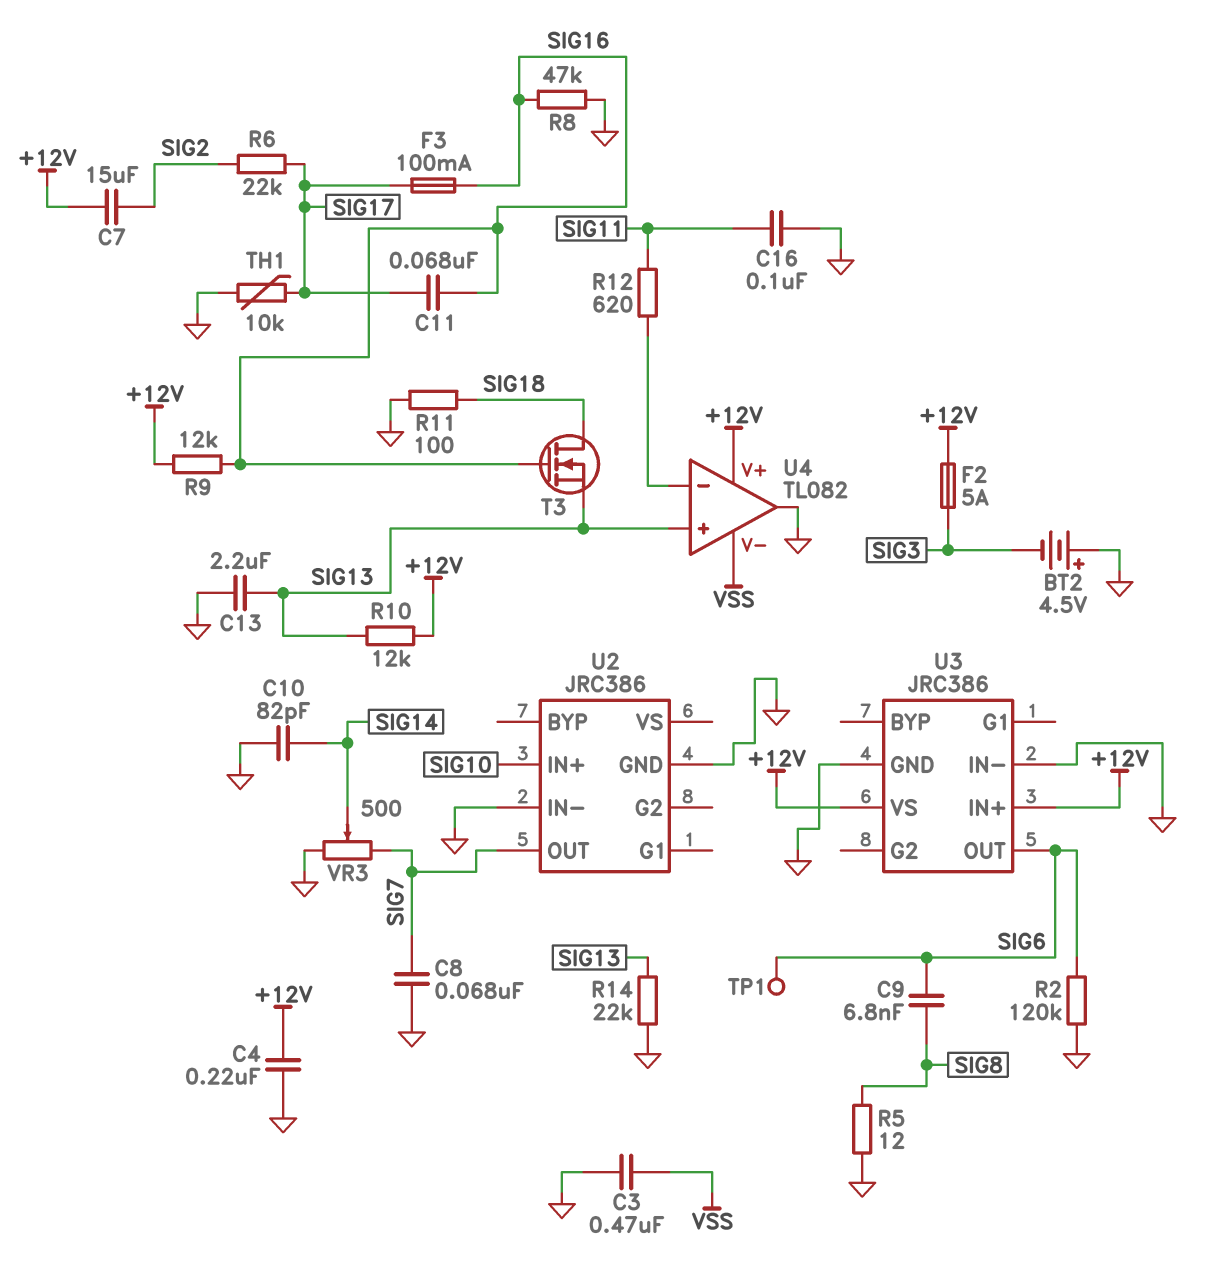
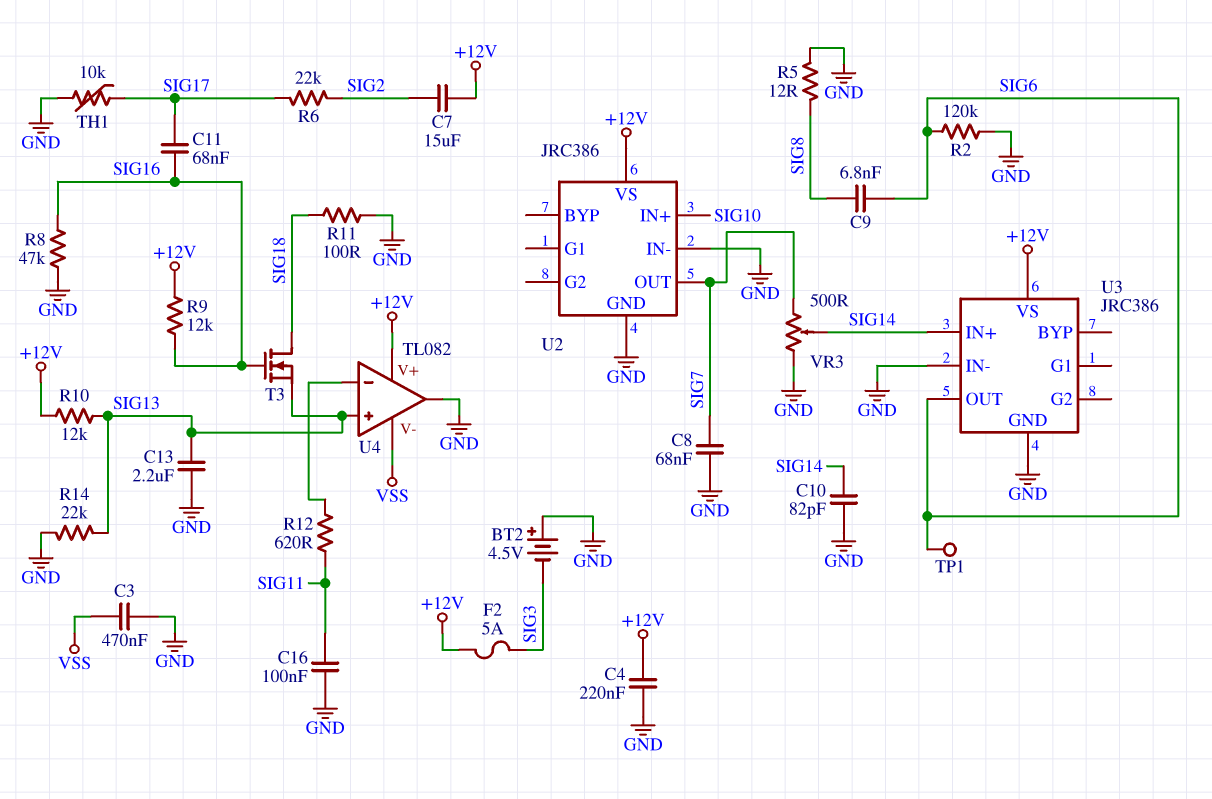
F3: 100mA (SIG16, SIG17) -> none
U2 pin VS: none -> +12V
U3 pin IN+: +12V -> SIG14

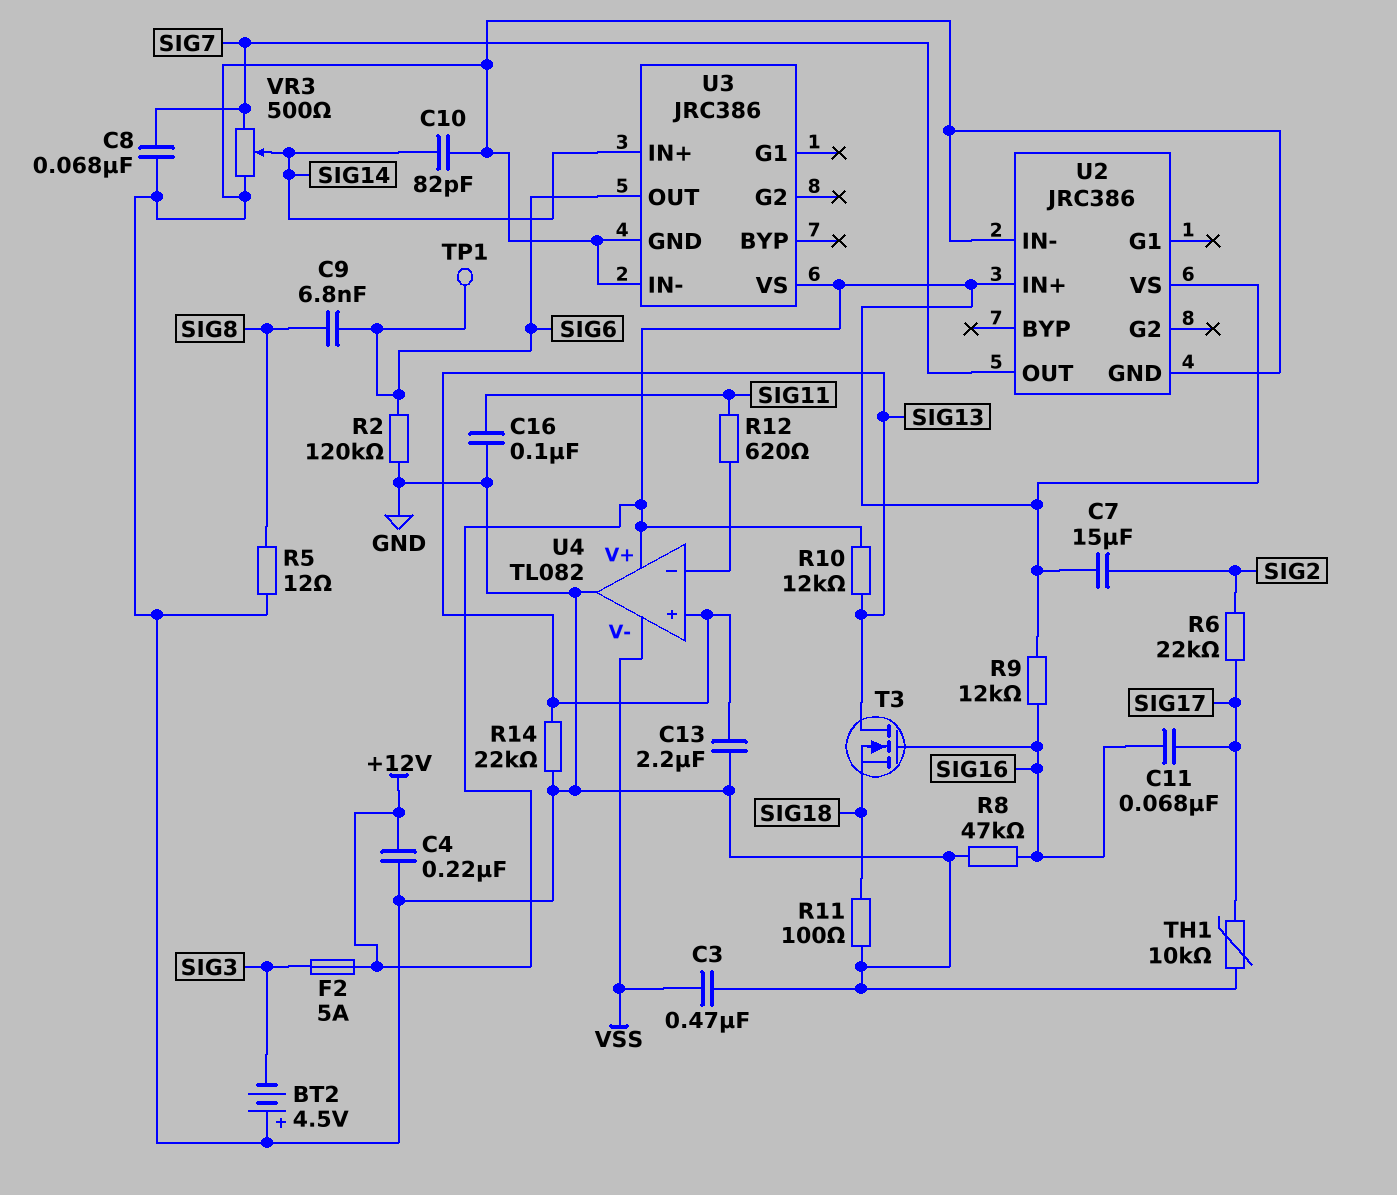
T3: NMOS (G SIG16, D SIG18, S SIG13) -> NMOS (G SIG16, D SIG13, S SIG18)
U2 pin IN+: SIG10 -> +12V

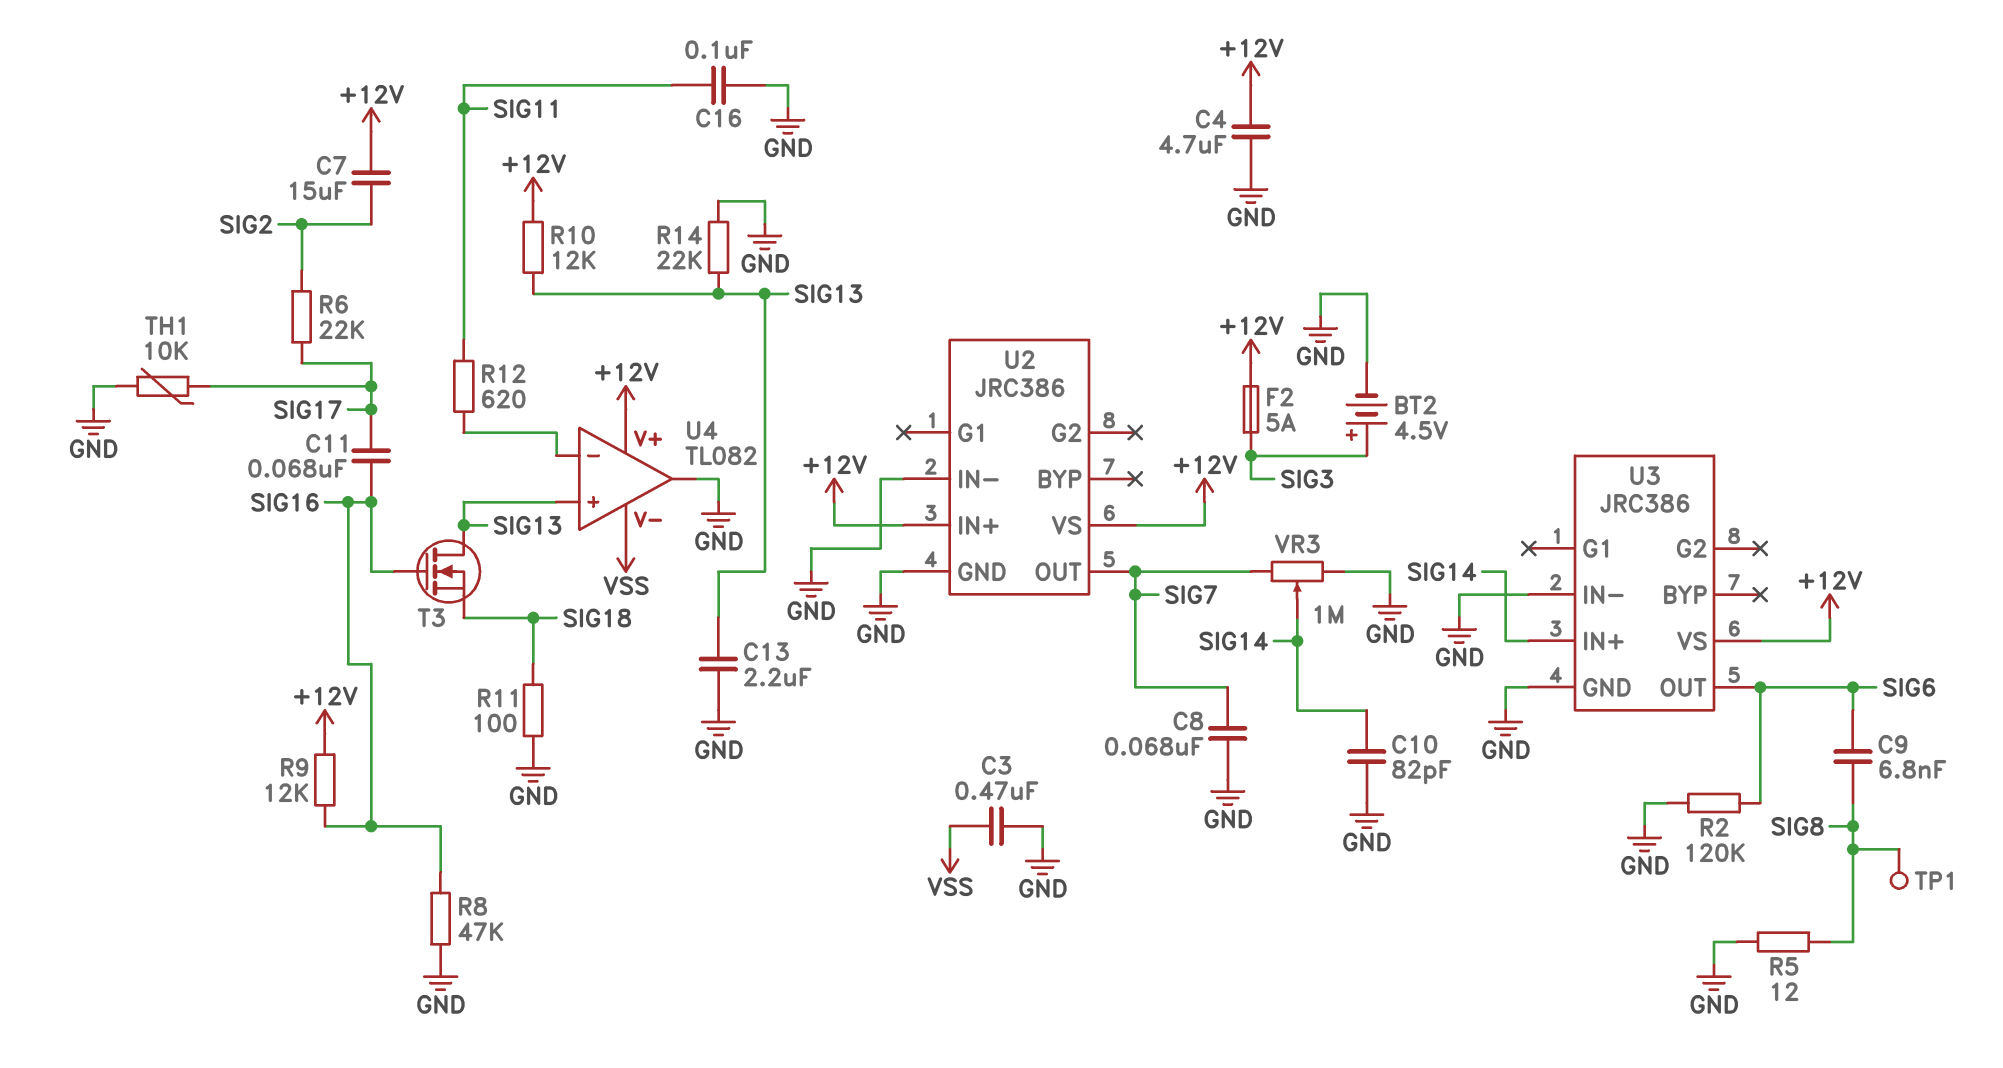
BT2: 4.5V (plus GND, minus SIG3) -> 4.5V (plus SIG3, minus GND)
C4: 220nF (+12V, GND) -> 4.7uF (+12V, GND)
TP1: test point (SIG6) -> test point (SIG8)
VR3: 500 (GND, SIG7, wiper SIG14) -> 1M (GND, SIG7, wiper SIG14)

